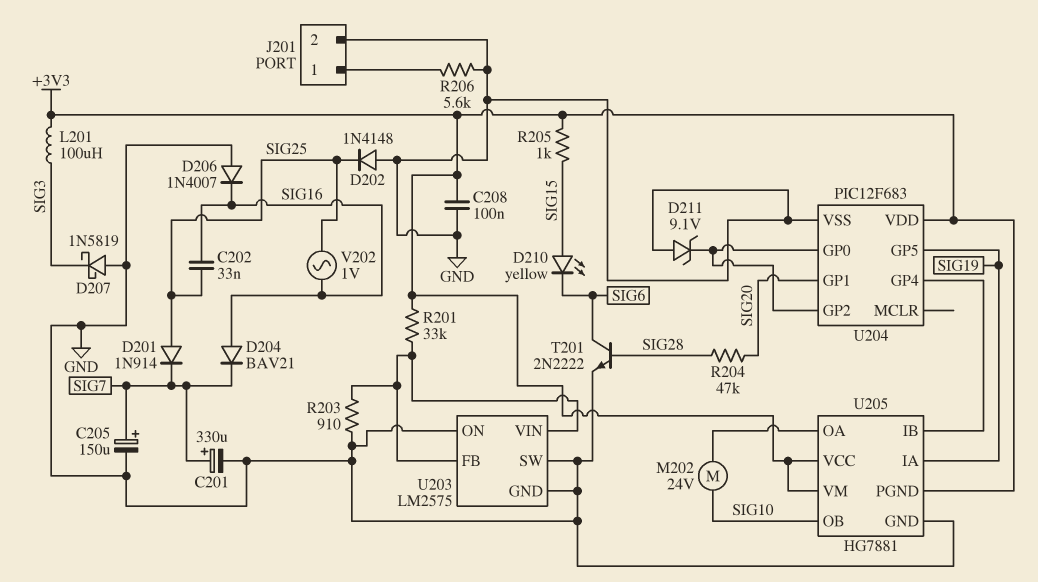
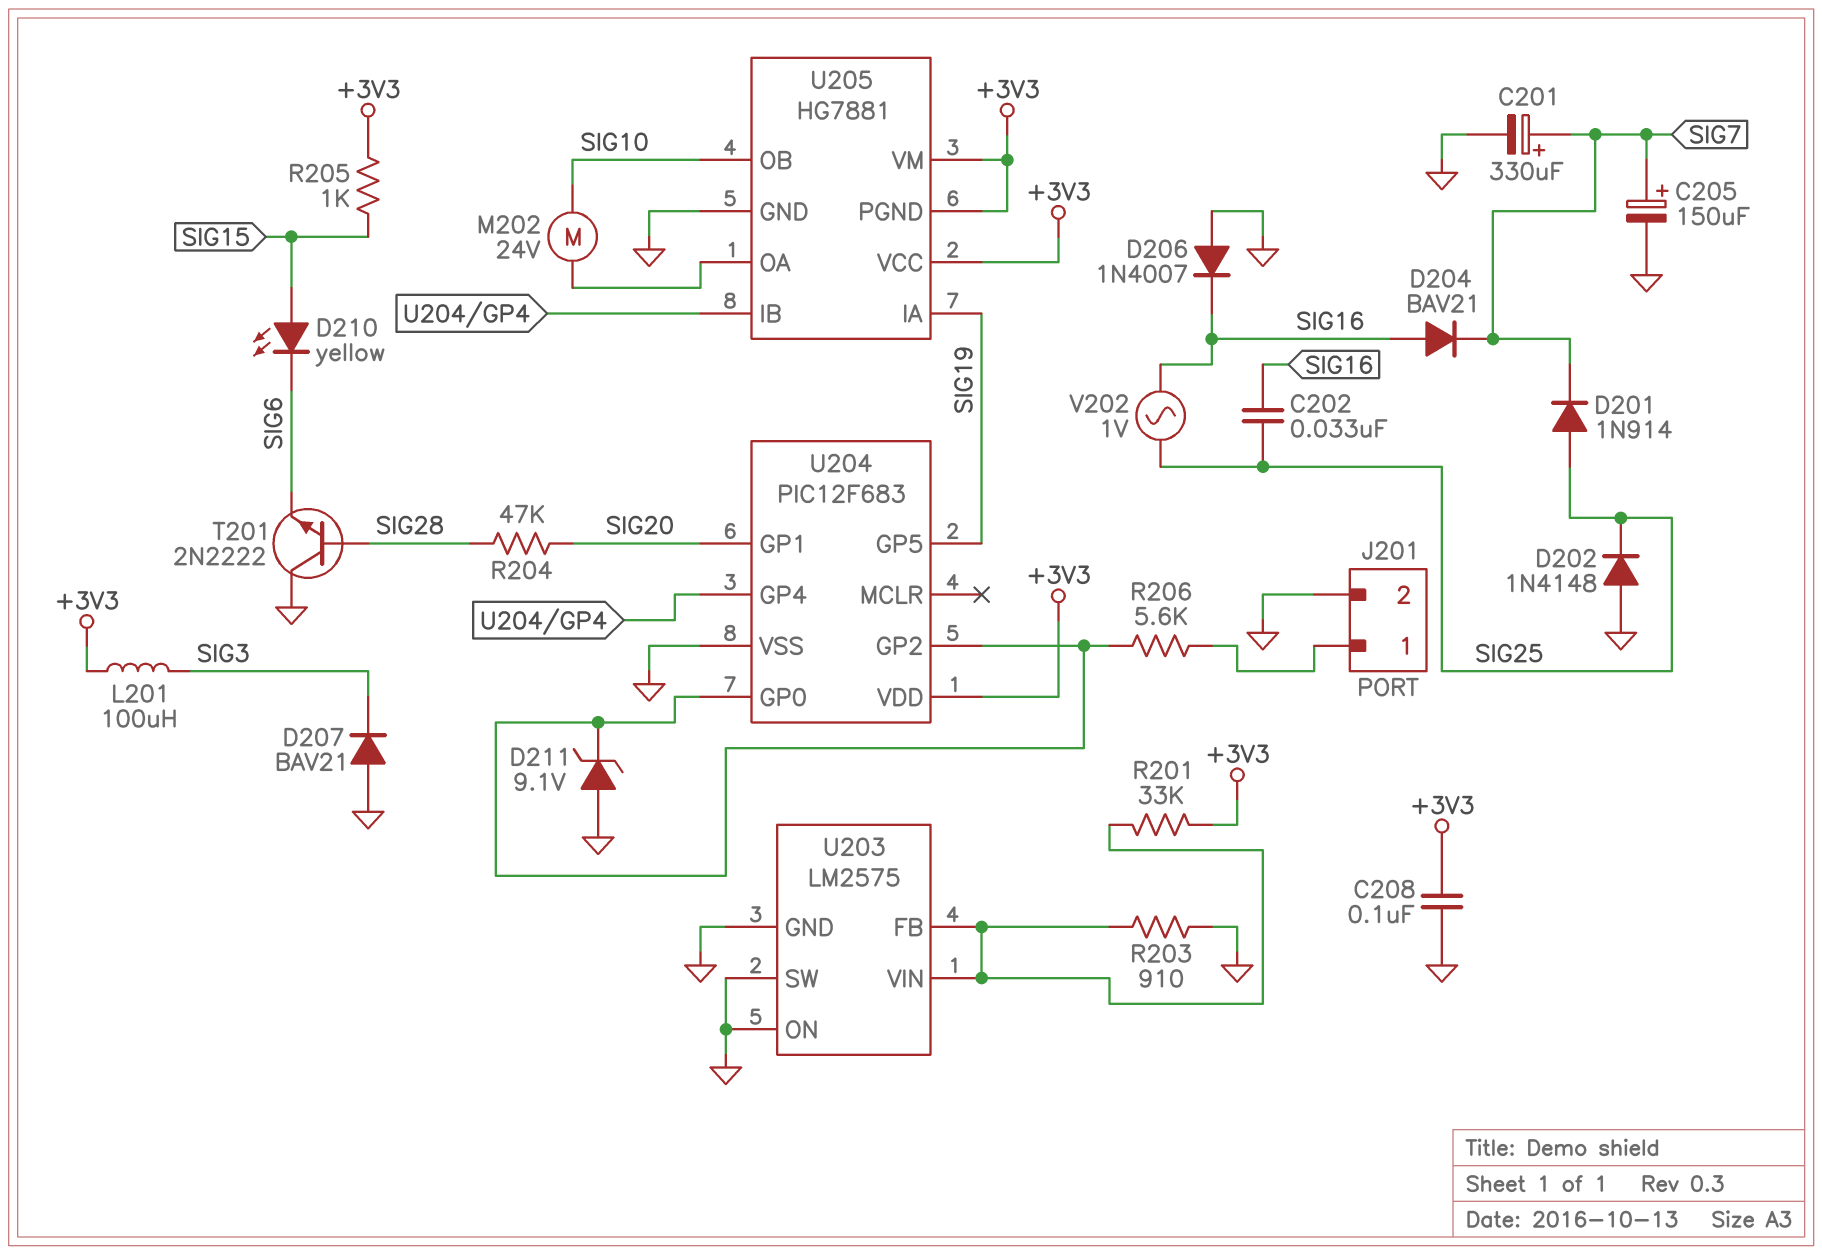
D207: schottky 1N5819 (A GND, K SIG3) -> diode BAV21 (A GND, K SIG3)
R206: 5.6k (GND, J201/1) -> 5.6k (J201/1, U204/GP0)
T201: NPN 2N2222 (B SIG28, C SIG6, E GND) -> NPN 2N2222 (B SIG28, C GND, E SIG6)

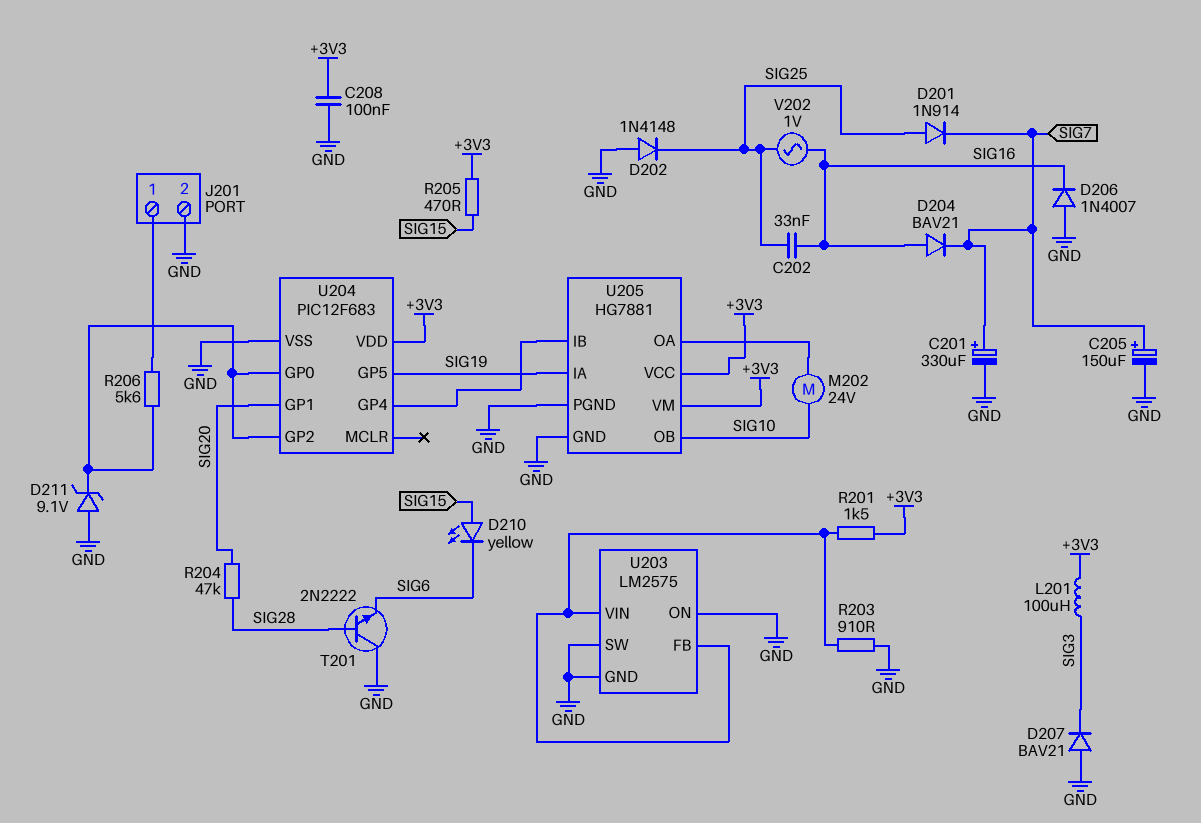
R201: 33k (+3V3, U203/FB) -> 1.5k (+3V3, U203/FB)
R205: 1k (+3V3, SIG15) -> 470 (+3V3, SIG15)
U205 pin PGND: +3V3 -> GND

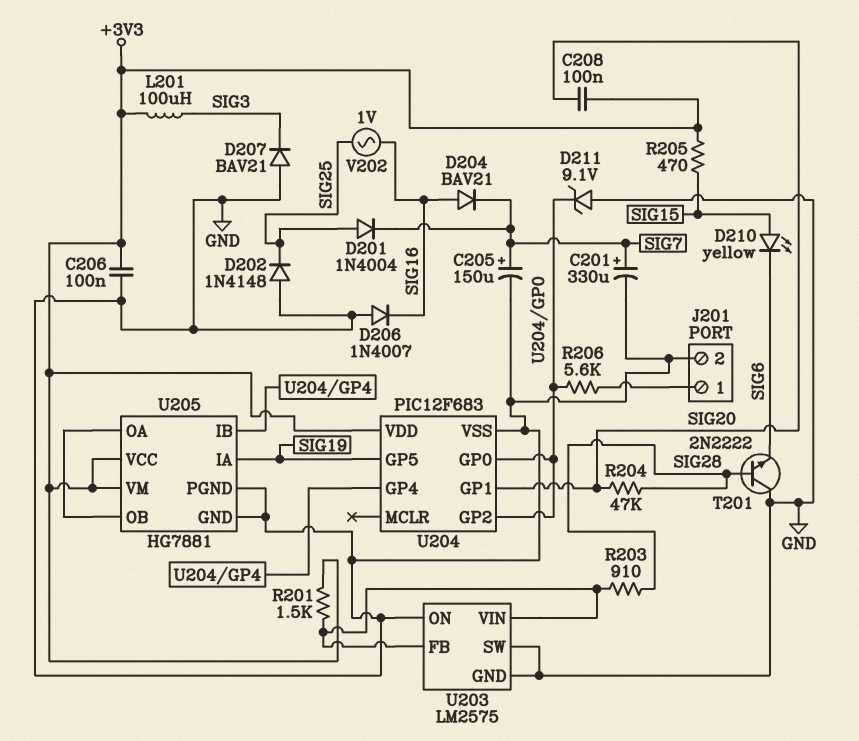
C202: 33nF (SIG16, SIG25) -> none
C206: none -> 100nF (+3V3, GND)
C208: 100nF (+3V3, GND) -> 100nF (+3V3, SIG20)
D201: diode 1N914 (A SIG25, K SIG7) -> diode 1N4004 (A SIG25, K SIG7)
M202: motor 24V (SIG10, U205/OA) -> none
R203: 910 (GND, U203/FB) -> 910 (SIG28, U203/FB)
U205 pin OB: SIG10 -> U205/OA

